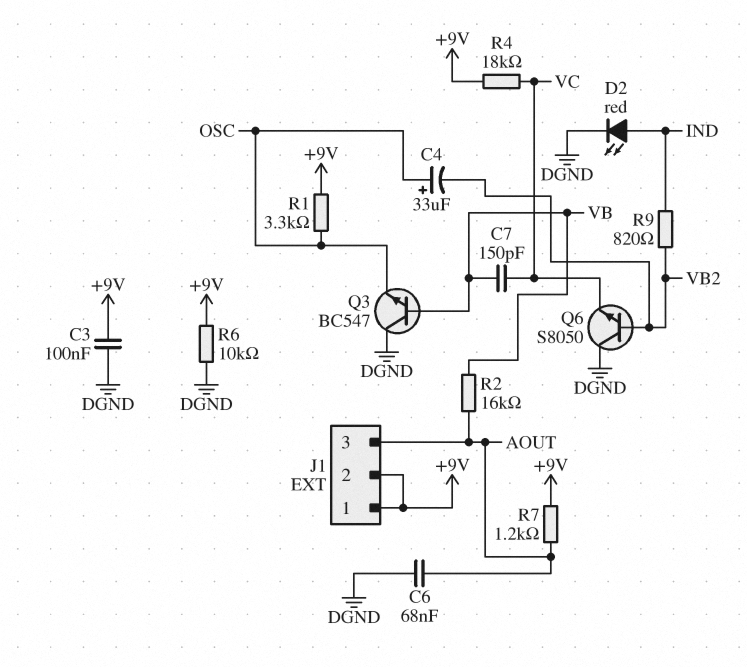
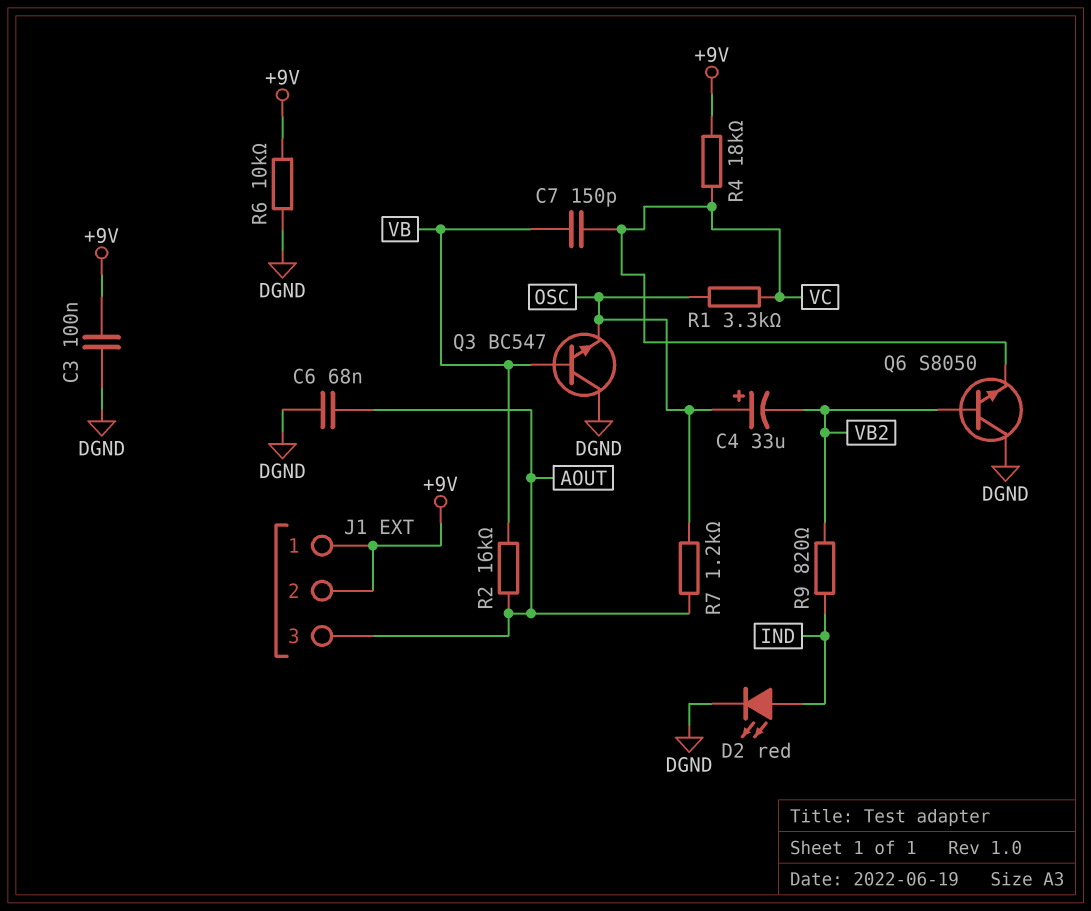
R1: 3.3k (+9V, OSC) -> 3.3k (OSC, VC)
R7: 1.2k (+9V, AOUT) -> 1.2k (AOUT, OSC)

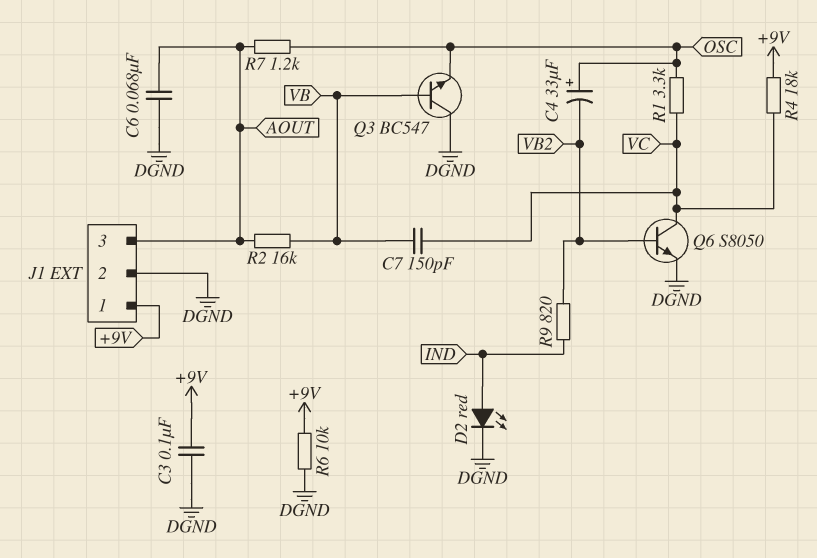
J1 pin 2: +9V -> DGND
Q6: NPN S8050 (B VB2, C DGND, E VC) -> NPN S8050 (B VB2, C VC, E DGND)

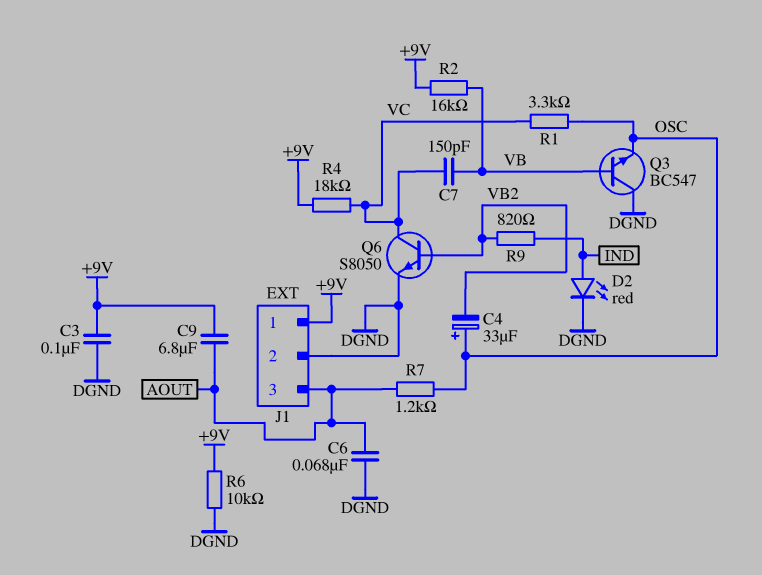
C9: none -> 6.8uF (+9V, AOUT)
R2: 16k (AOUT, VB) -> 16k (+9V, VB)

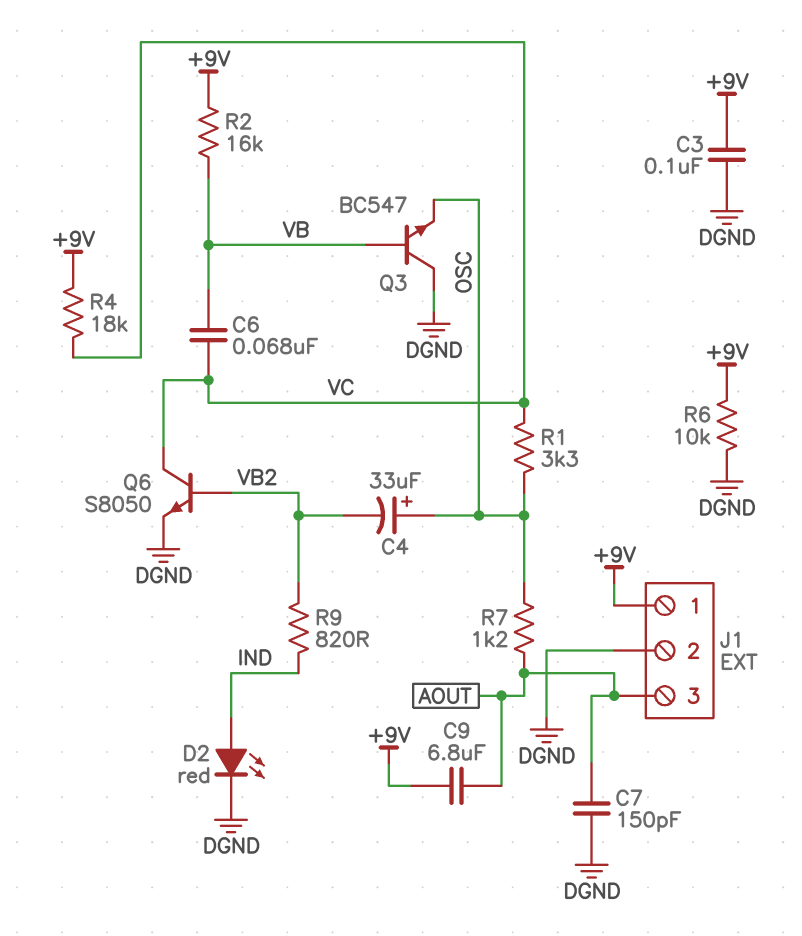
C6: 68nF (AOUT, DGND) -> 68nF (VB, VC)
C7: 150pF (VB, VC) -> 150pF (AOUT, DGND)

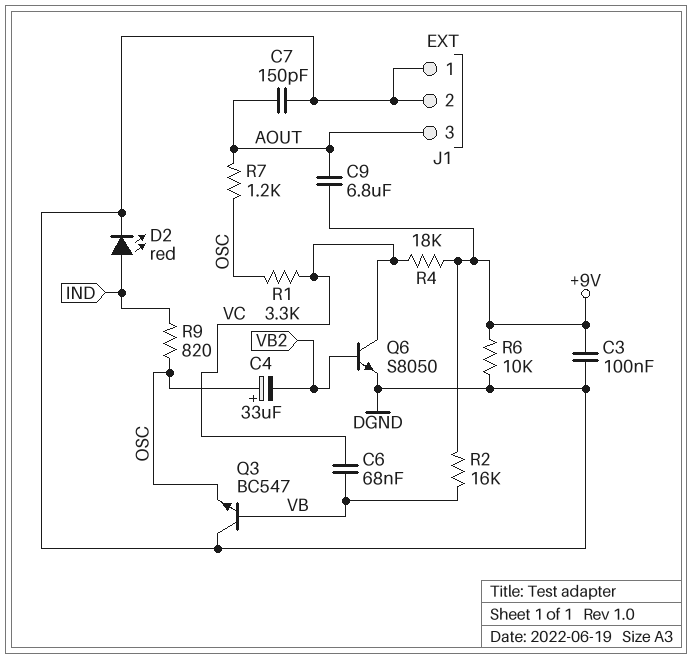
J1 pin 1: +9V -> DGND
R9: 820 (IND, VB2) -> 820 (IND, OSC)

